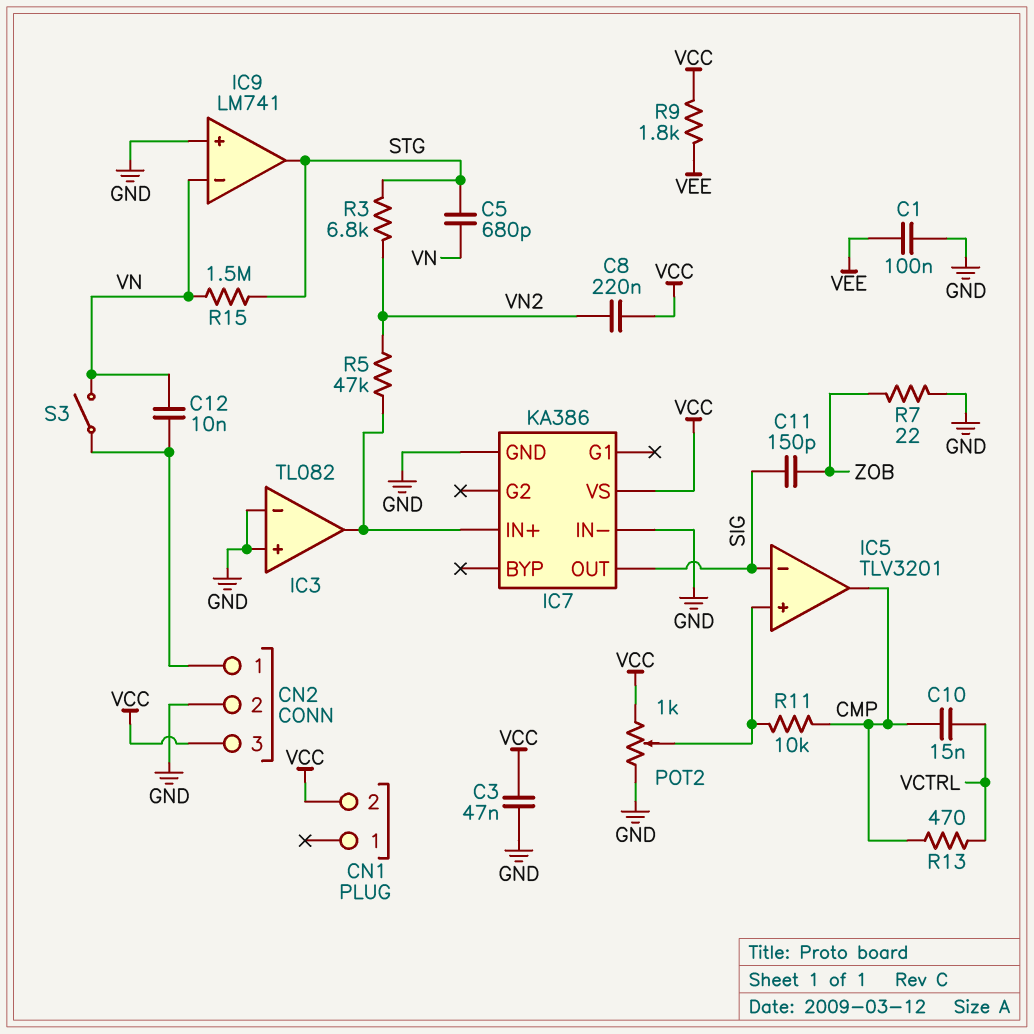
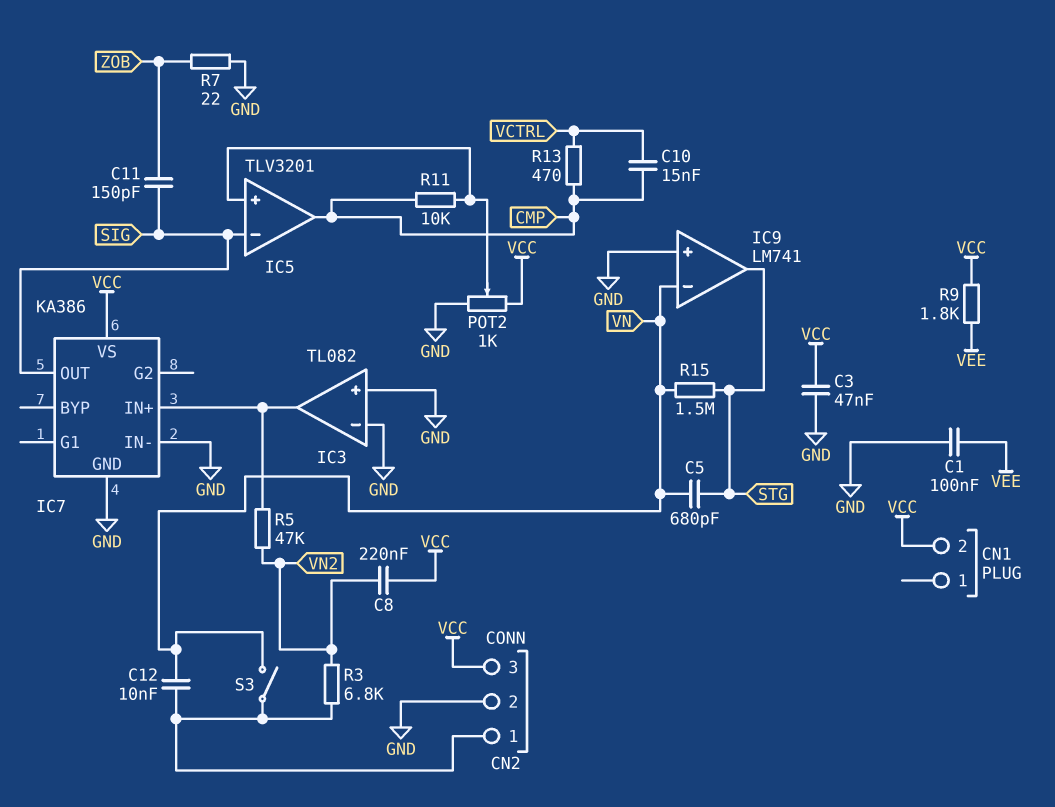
R3: 6.8k (STG, VN2) -> 6.8k (CN2/1, VN2)

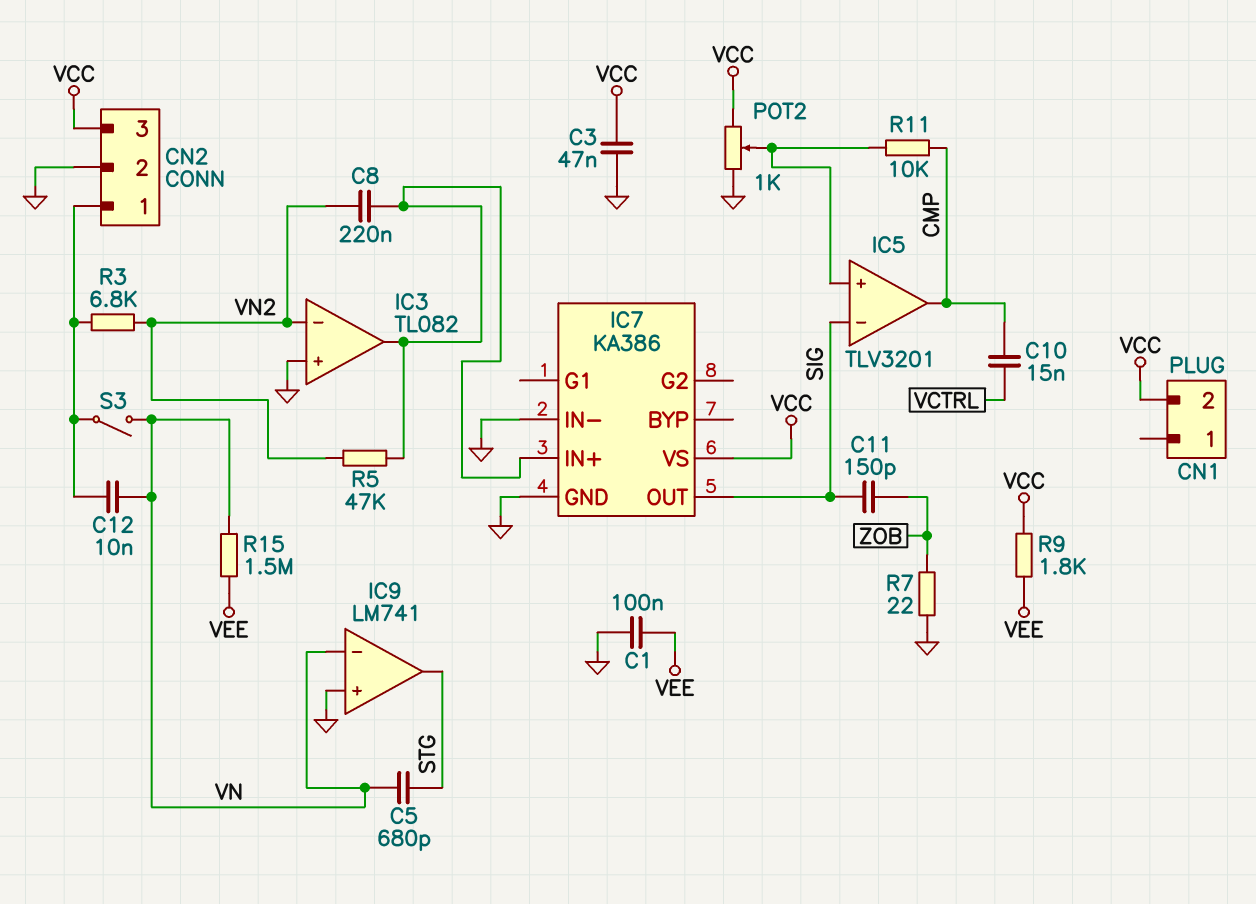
C8: 220nF (VCC, VN2) -> 220nF (IC3/out, VN2)
IC3 pin in-: GND -> VN2
R13: 470 (CMP, VCTRL) -> none
R15: 1.5M (STG, VN) -> 1.5M (VEE, VN)

